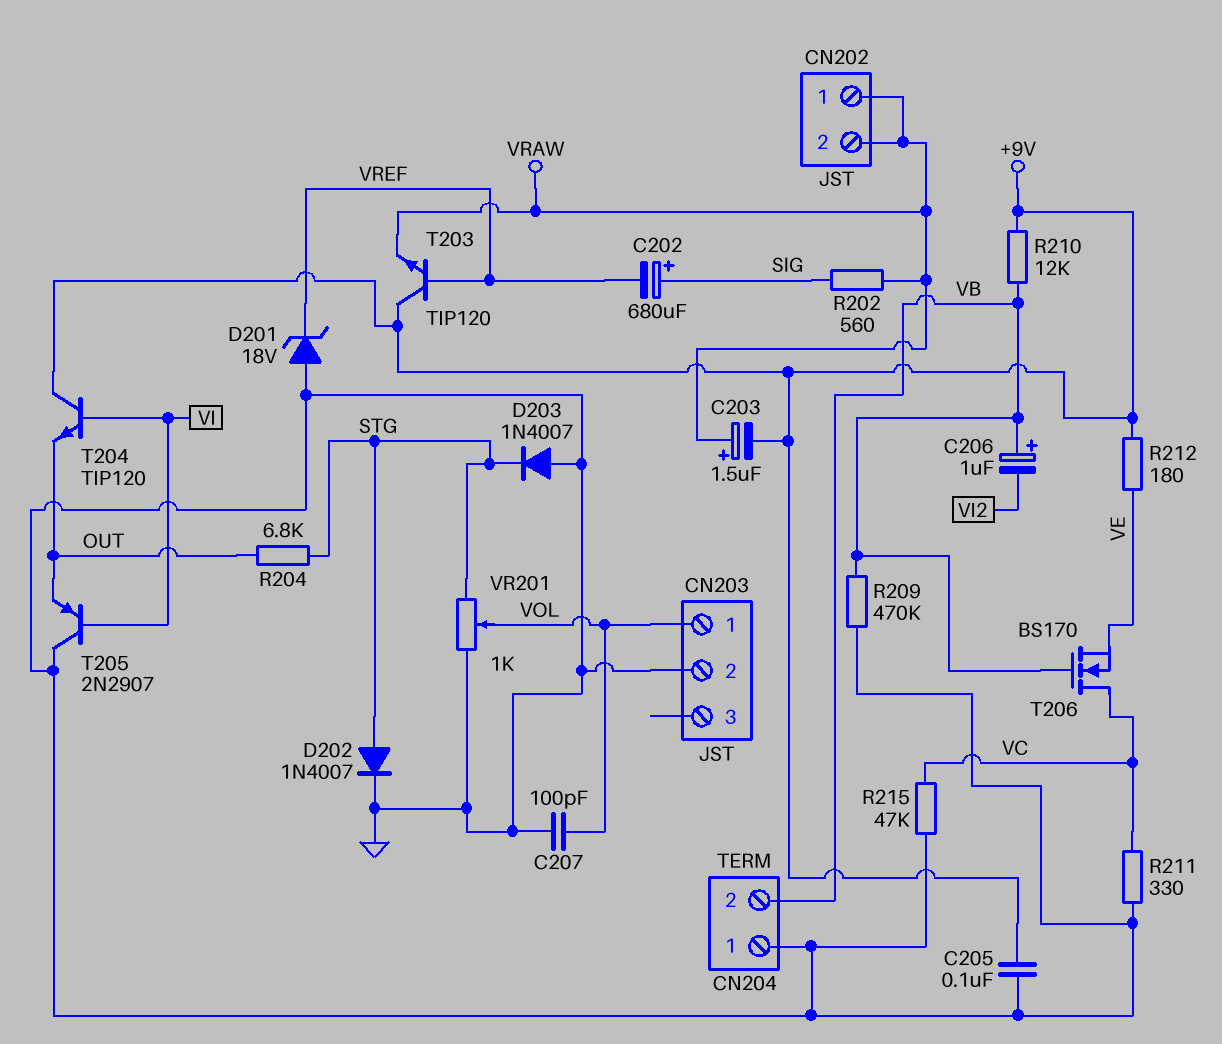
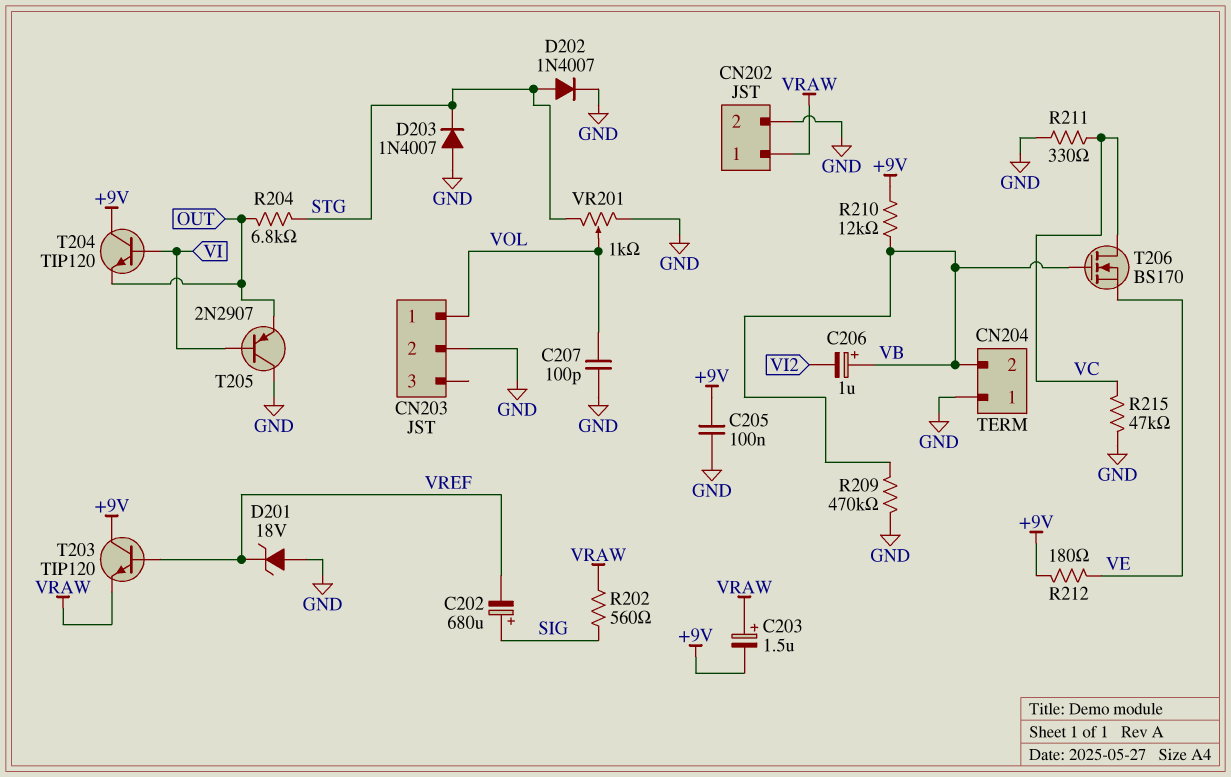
CN202 pin 2: VRAW -> GND

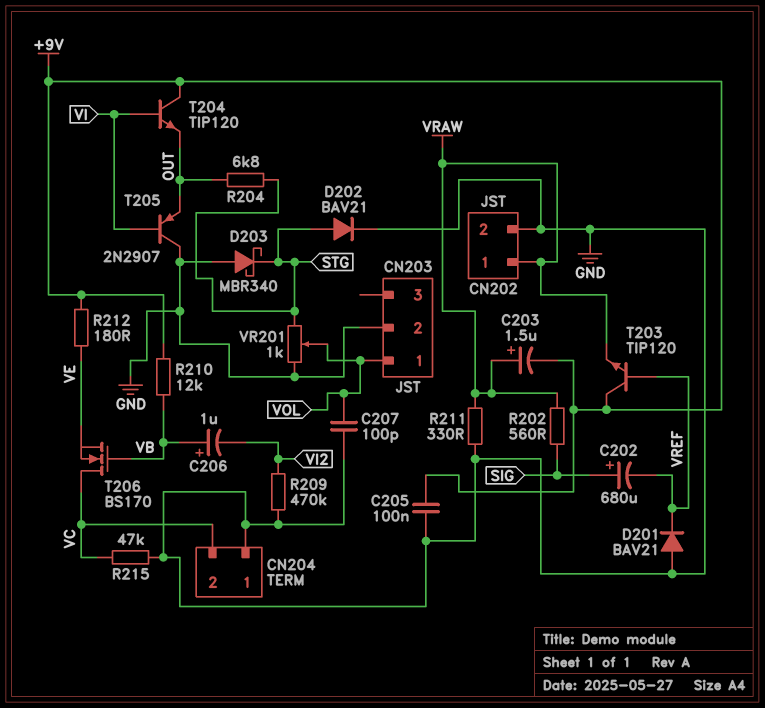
CN204 pin 2: VB -> VC
D201: zener 18V (A GND, K VREF) -> diode BAV21 (A GND, K VREF)
D202: diode 1N4007 (A STG, K GND) -> diode BAV21 (A STG, K GND)
D203: diode 1N4007 (A GND, K STG) -> schottky MBR340 (A GND, K STG)
R209: 470k (GND, VB) -> 470k (GND, VI2)
R211: 330 (GND, VC) -> 330 (GND, VRAW)

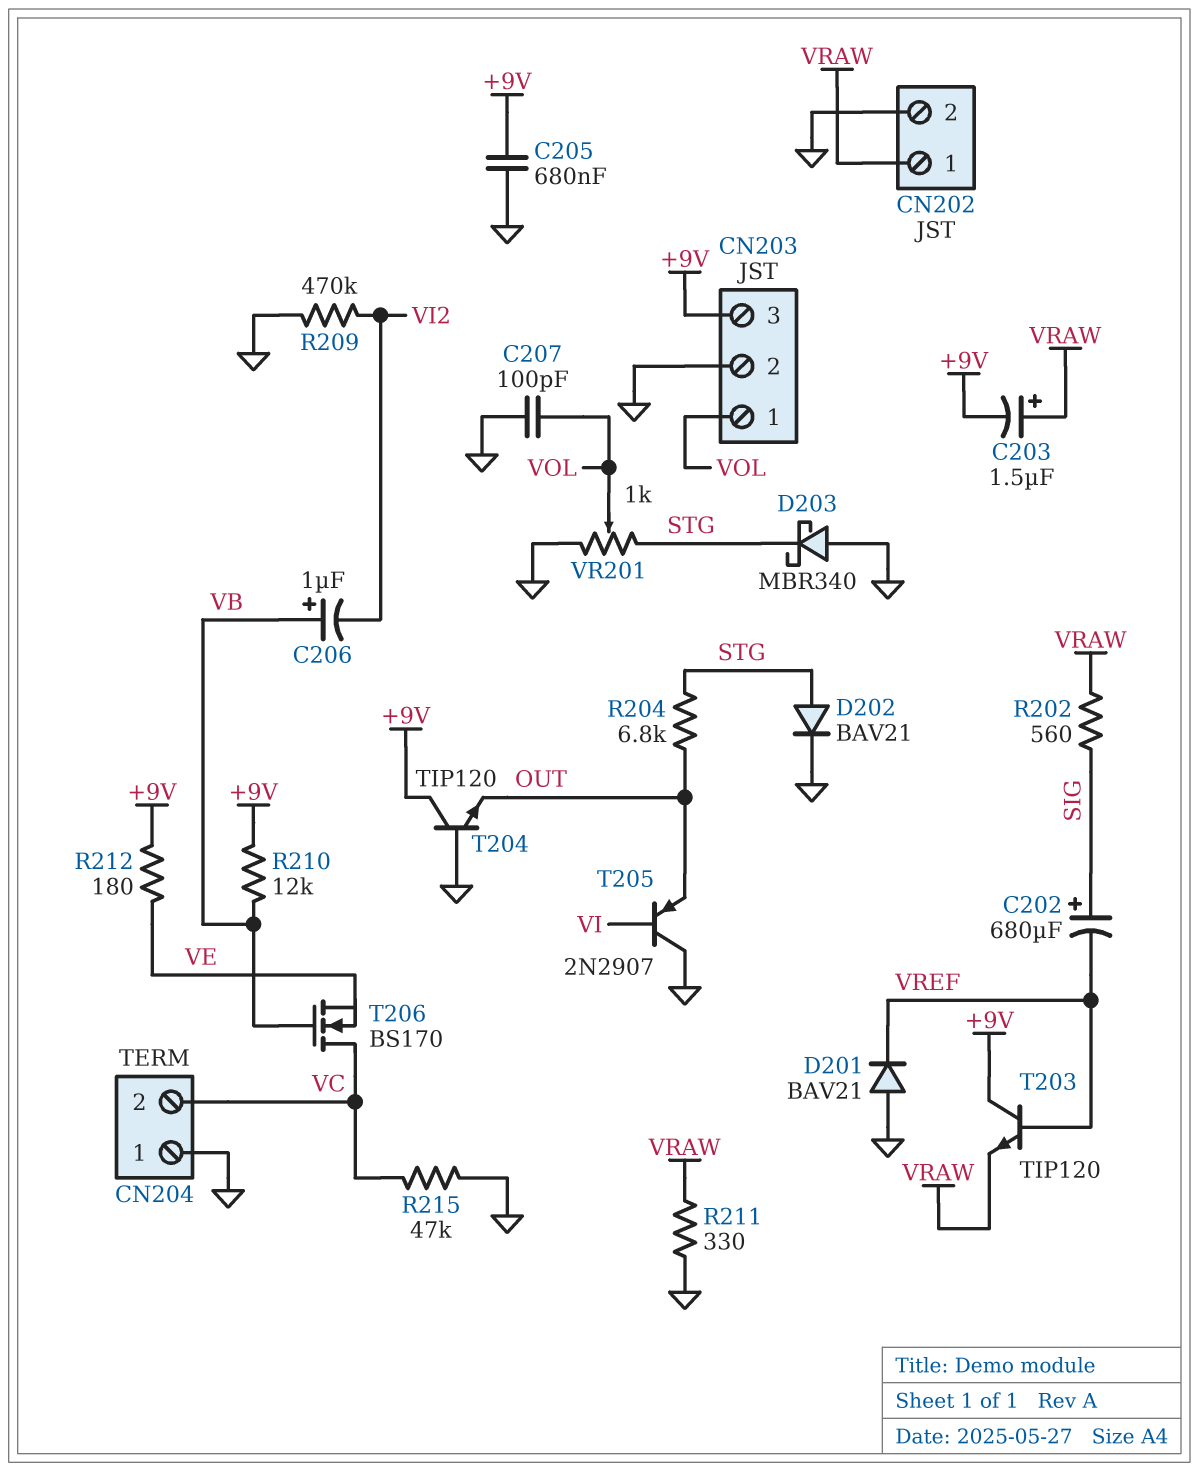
C205: 100nF (+9V, GND) -> 680nF (+9V, GND)
CN203 pin 3: none -> +9V
T204: NPN TIP120 (B VI, C +9V, E OUT) -> NPN TIP120 (B GND, C +9V, E OUT)

